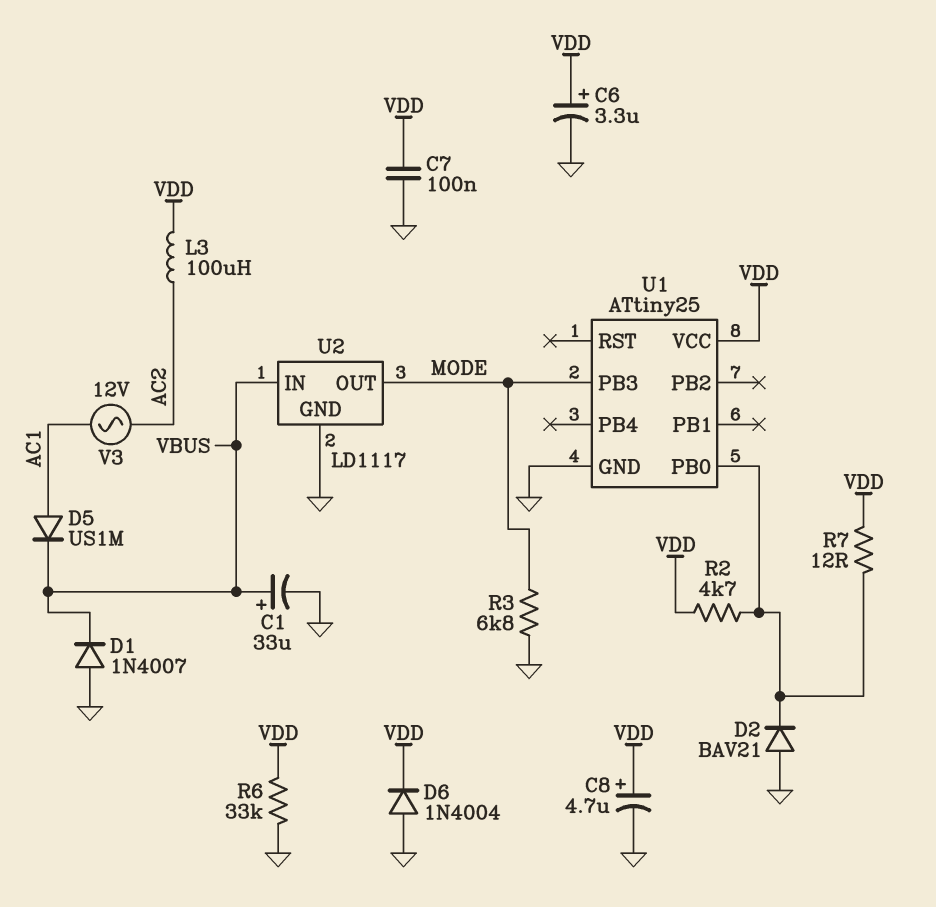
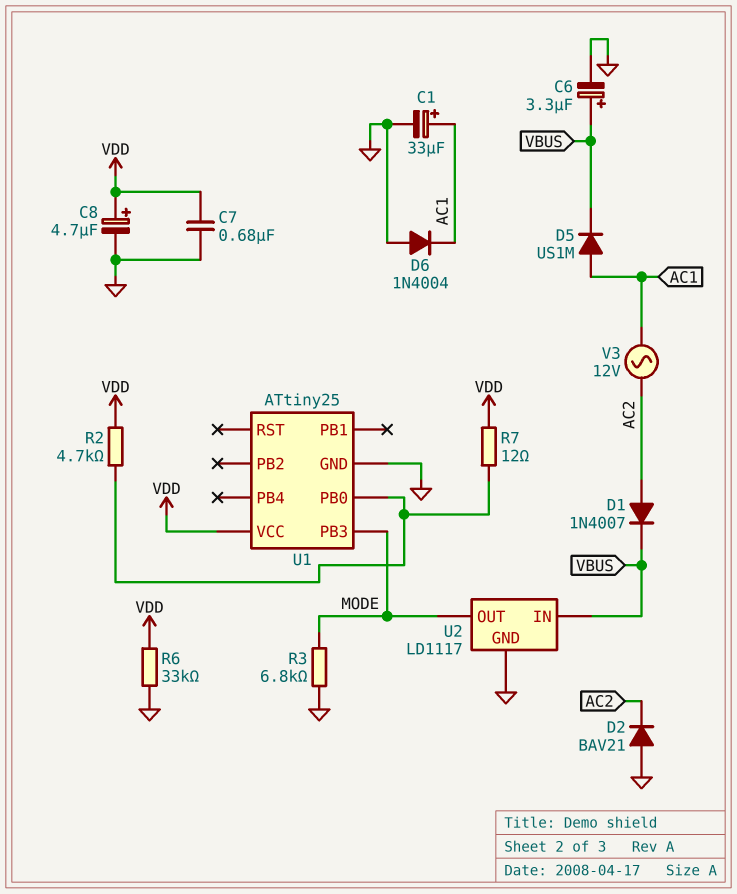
C1: 33uF (plus VBUS, minus GND) -> 33uF (plus AC1, minus GND)
C6: 3.3uF (plus VDD, minus GND) -> 3.3uF (plus VBUS, minus GND)
C7: 100nF (GND, VDD) -> 680nF (GND, VDD)
D1: diode 1N4007 (A GND, K VBUS) -> diode 1N4007 (A AC2, K VBUS)
D2: diode BAV21 (A GND, K U1/PB0) -> diode BAV21 (A GND, K AC2)
D6: diode 1N4004 (A GND, K VDD) -> diode 1N4004 (A GND, K AC1)
L3: 100uH (AC2, VDD) -> none

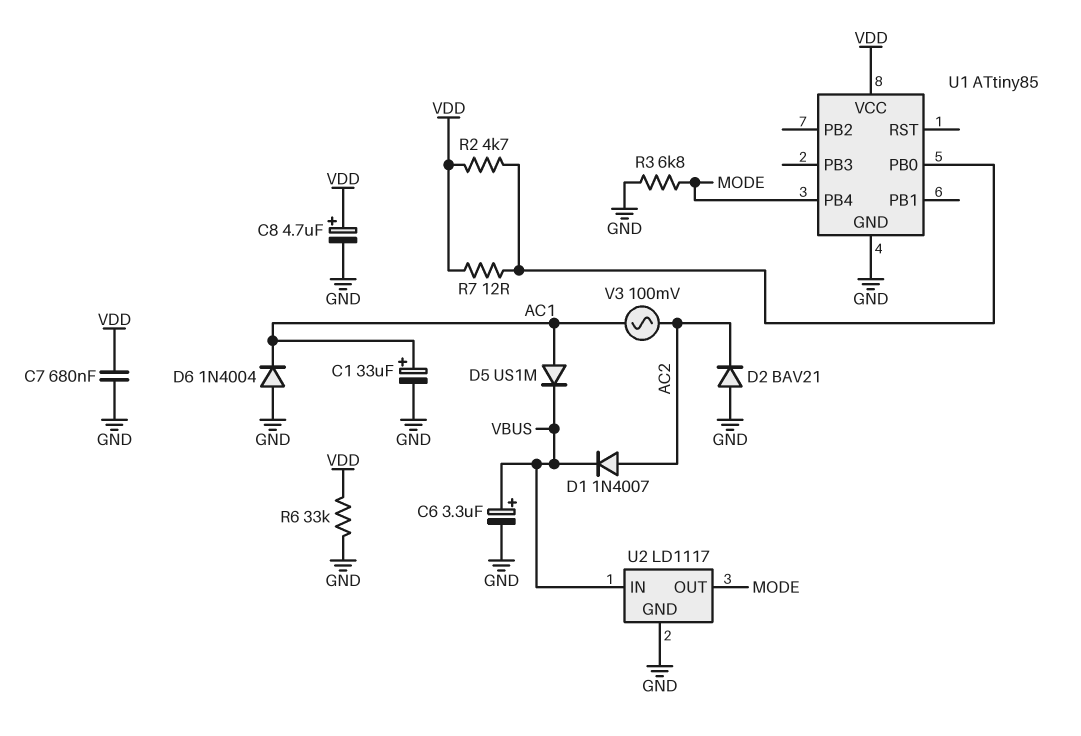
U1: ATtiny25 -> ATtiny85
U1 pin PB3: MODE -> none
U1 pin PB4: none -> MODE
V3: AC 12V (AC1, AC2) -> AC 100mV (AC1, AC2)

